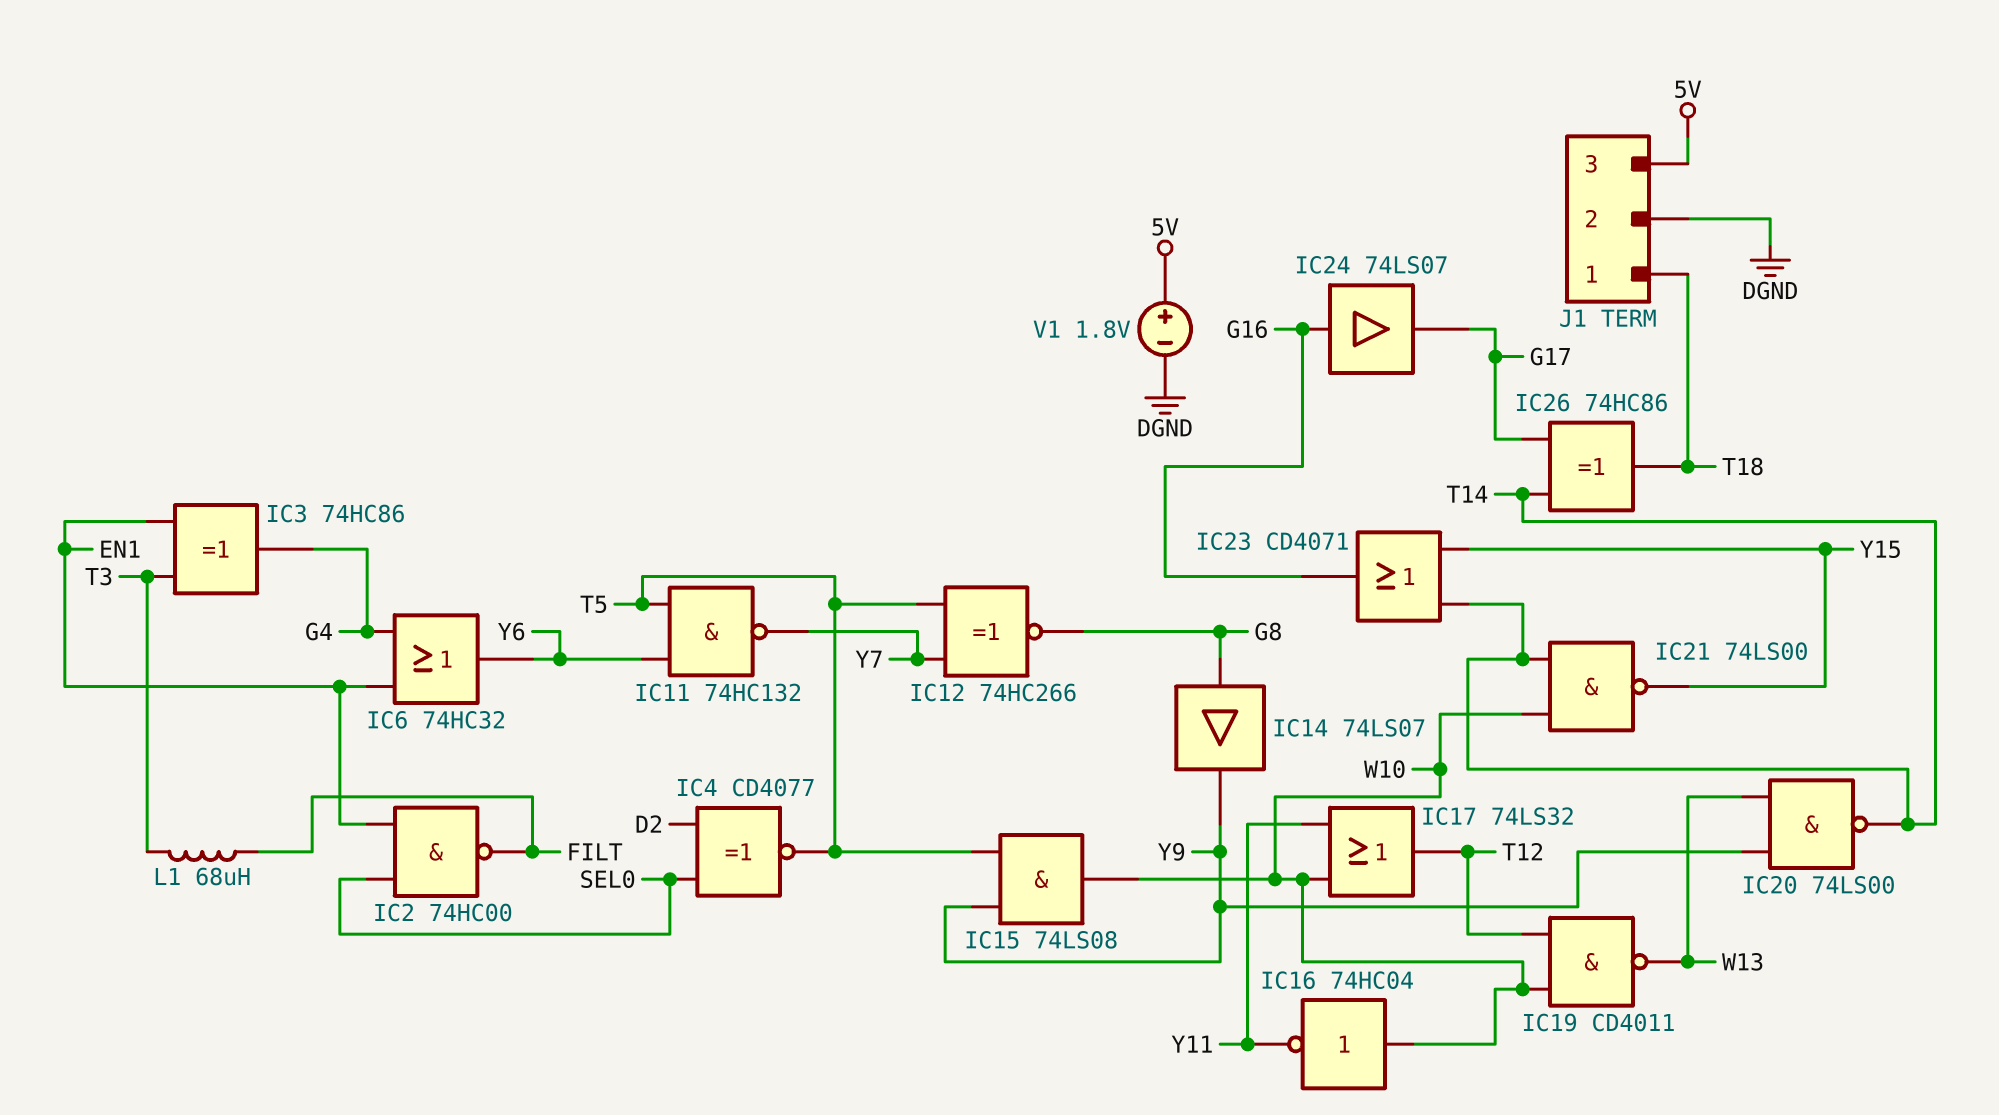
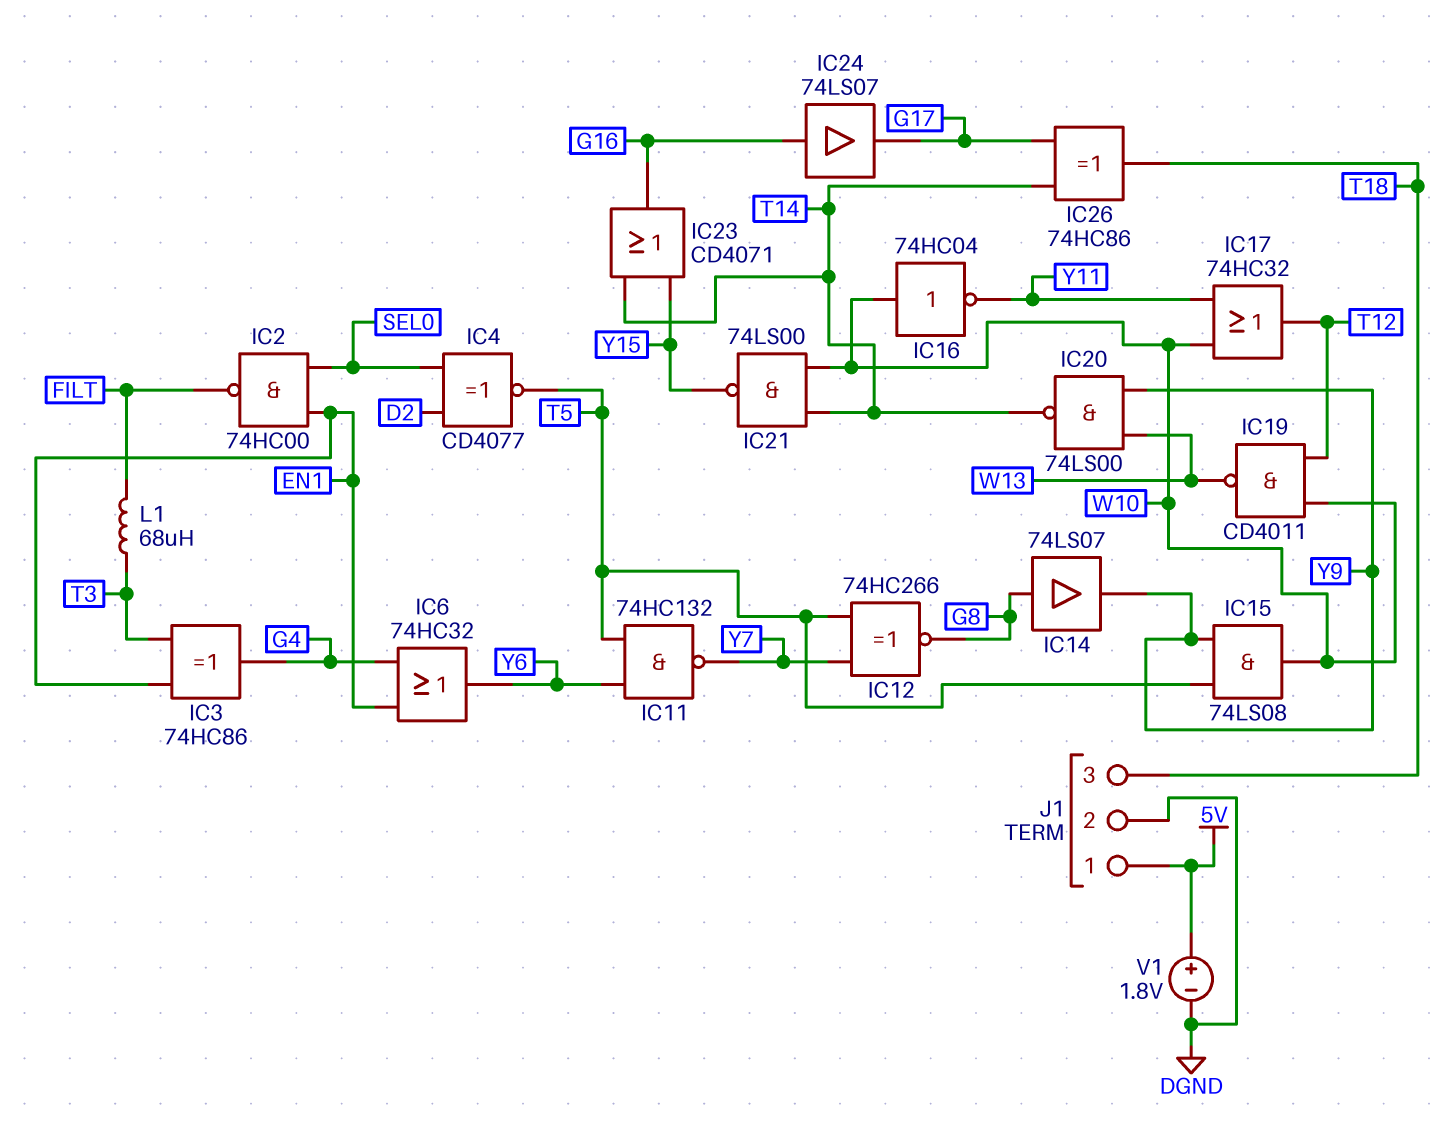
IC17: OR 74LS32 (in W10, in Y11, out T12) -> OR 74HC32 (in W10, in Y11, out T12)
J1 pin 1: T18 -> 5V
J1 pin 3: 5V -> T18

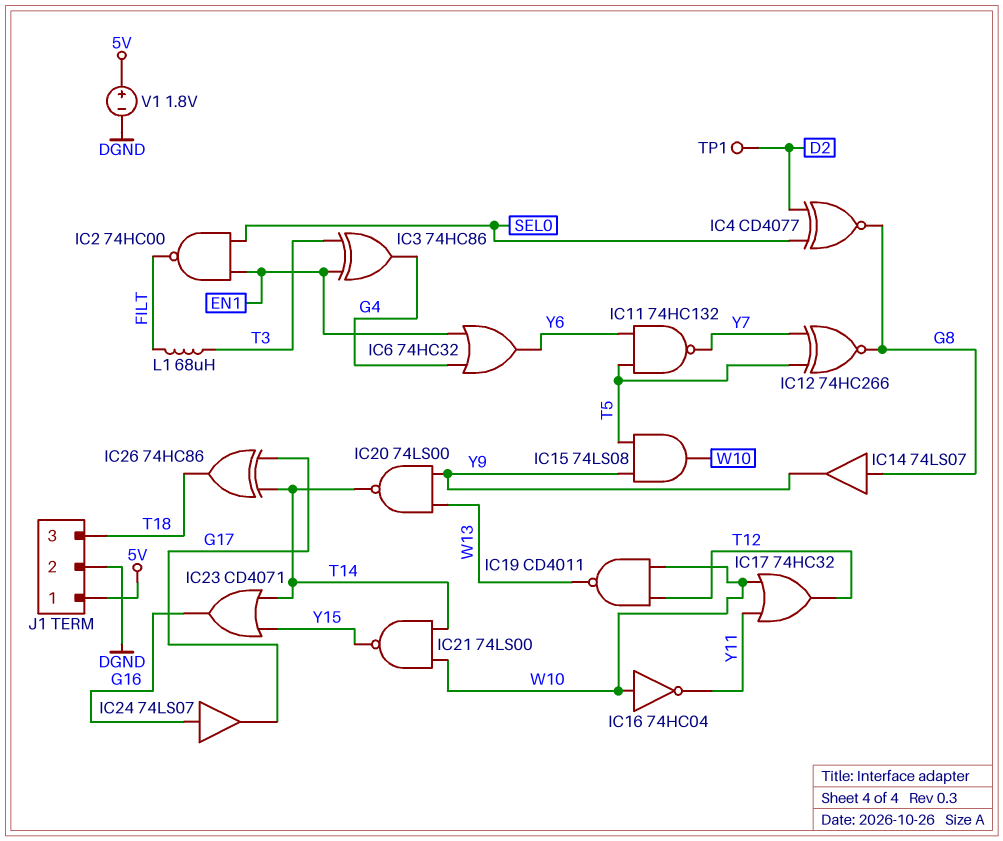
IC4: XNOR CD4077 (in D2, in SEL0, out T5) -> XNOR CD4077 (in D2, in SEL0, out G8)
TP1: none -> test point (D2)

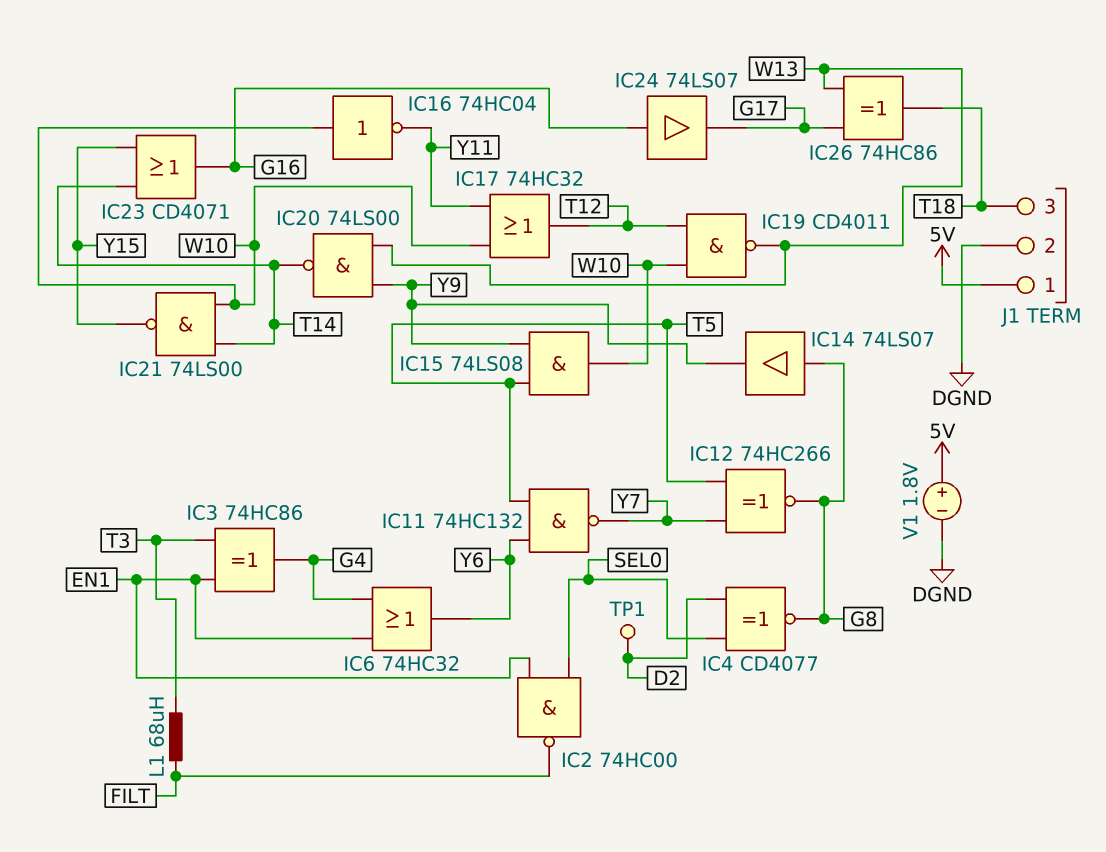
IC26: XOR 74HC86 (in G17, in T14, out T18) -> XOR 74HC86 (in G17, in W13, out T18)

